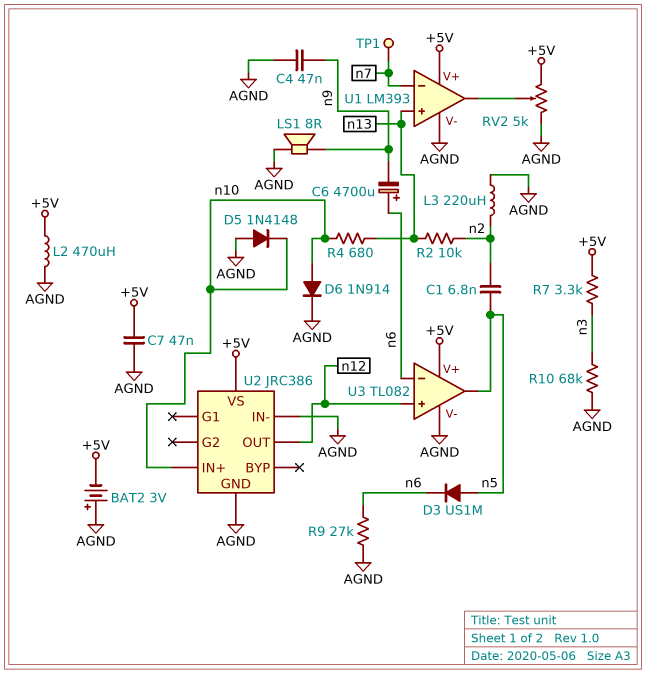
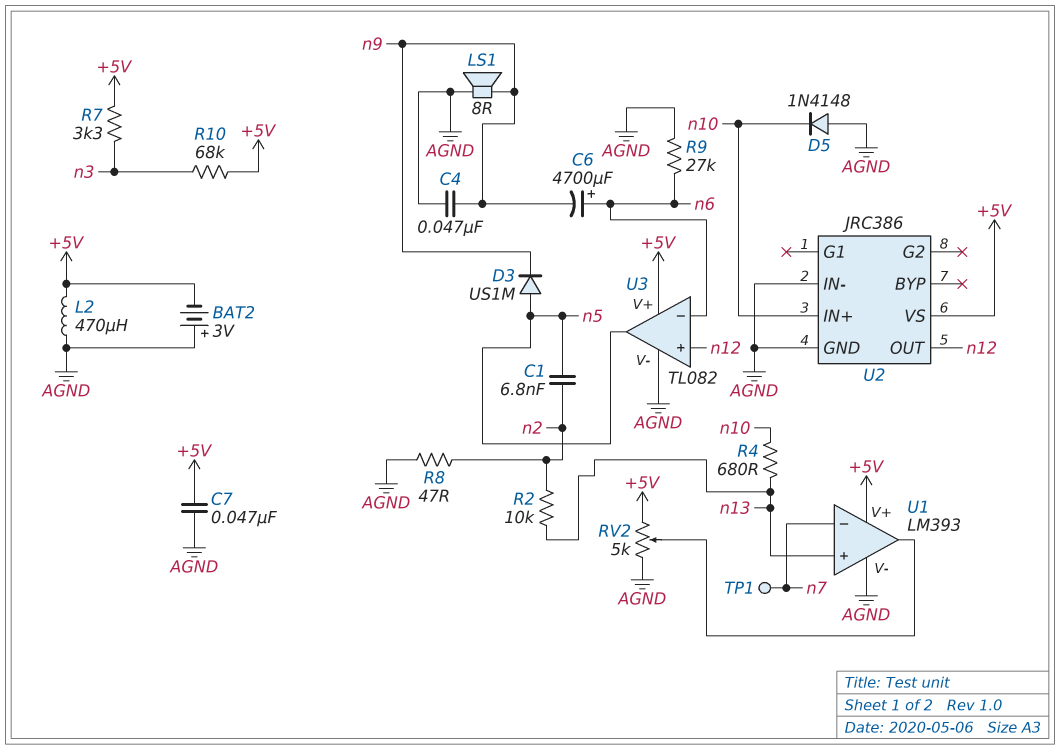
D3: diode US1M (A n5, K n6) -> diode US1M (A n5, K n9)
D6: diode 1N914 (A n10, K AGND) -> none
L3: 220uH (AGND, n2) -> none
R8: none -> 47 (AGND, n2)
R10: 68k (AGND, n3) -> 68k (+5V, n3)

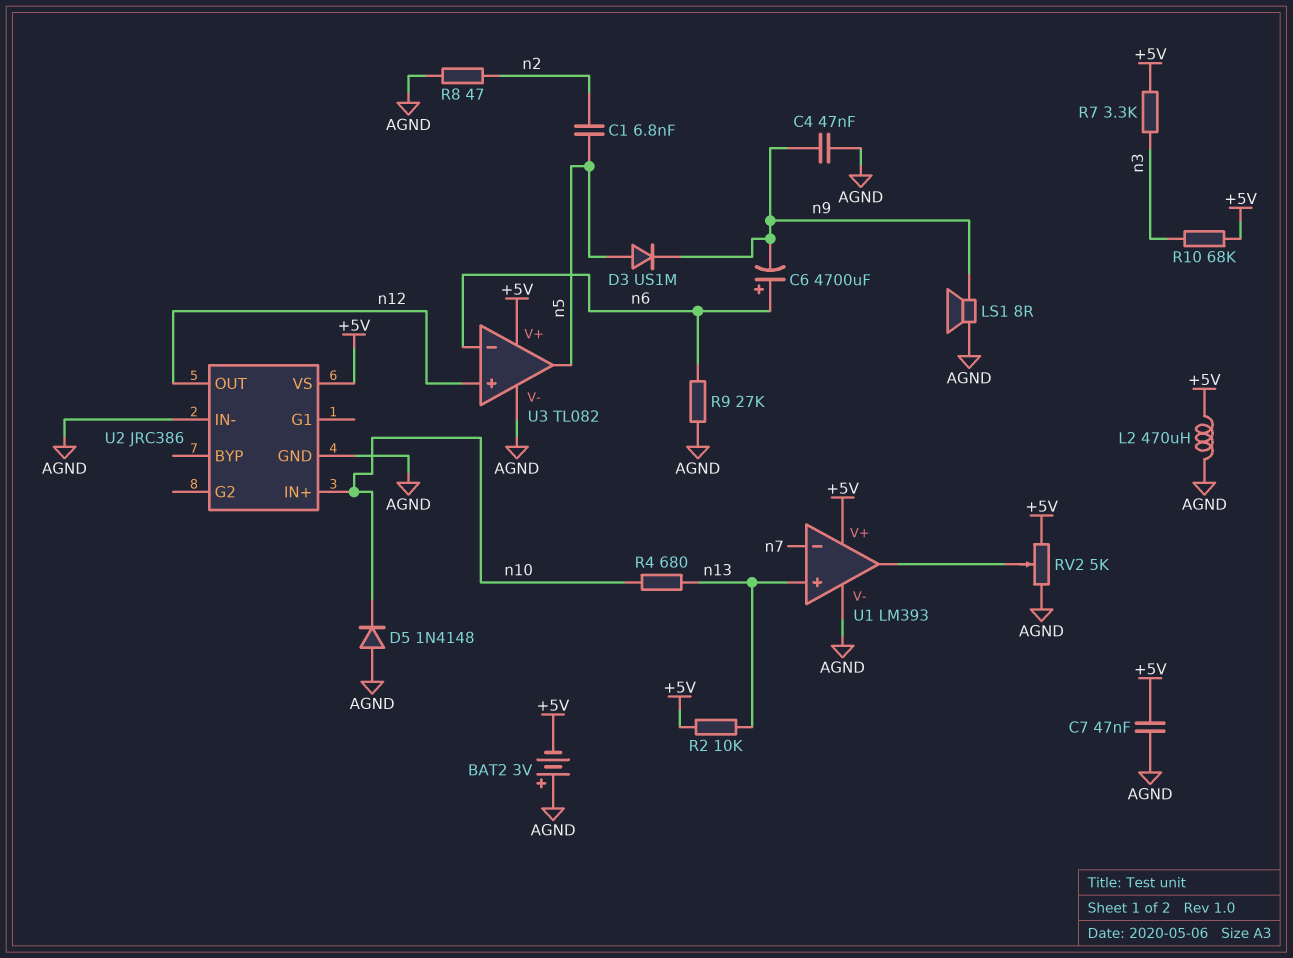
R2: 10k (n2, n13) -> 10k (+5V, n13)
TP1: test point (n7) -> none

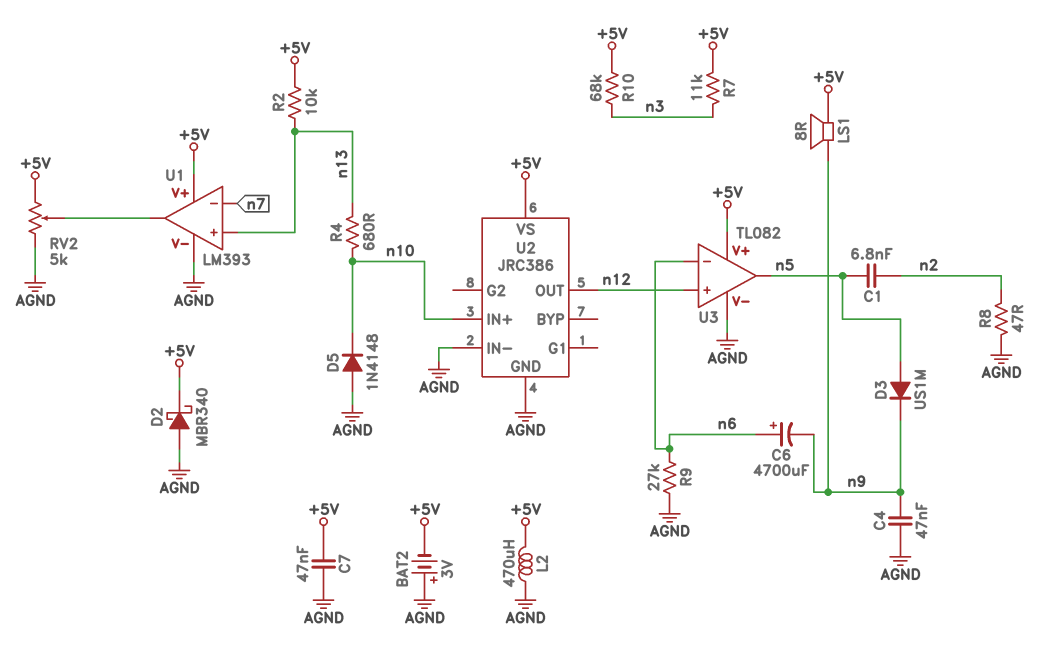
D2: none -> schottky MBR340 (A AGND, K +5V)
LS1: speaker 8R (AGND, n9) -> speaker 8R (+5V, n9)
R7: 3.3k (+5V, n3) -> 11k (+5V, n3)

